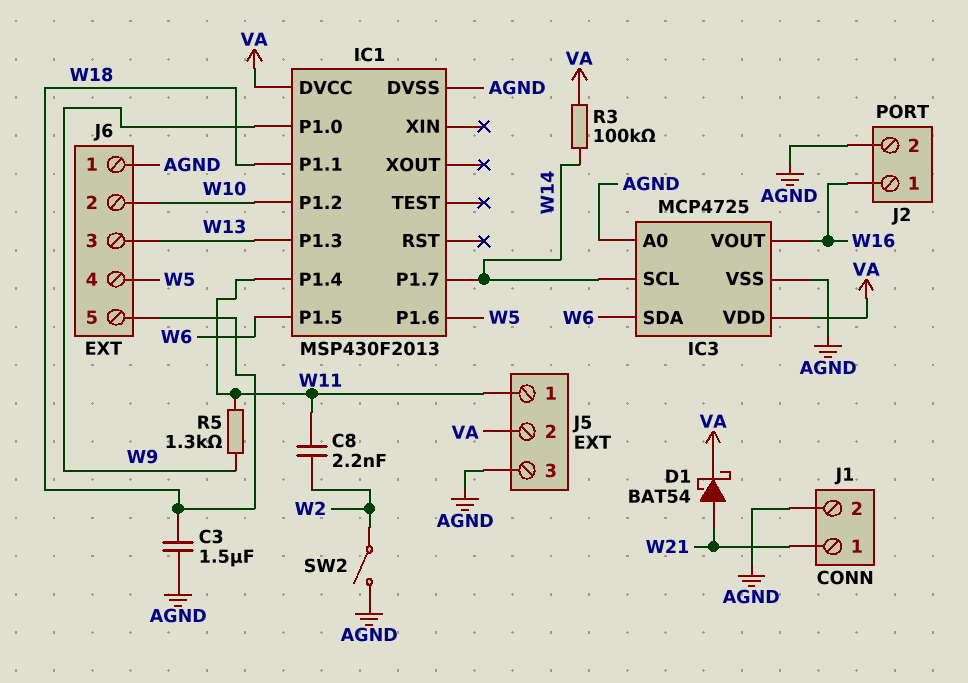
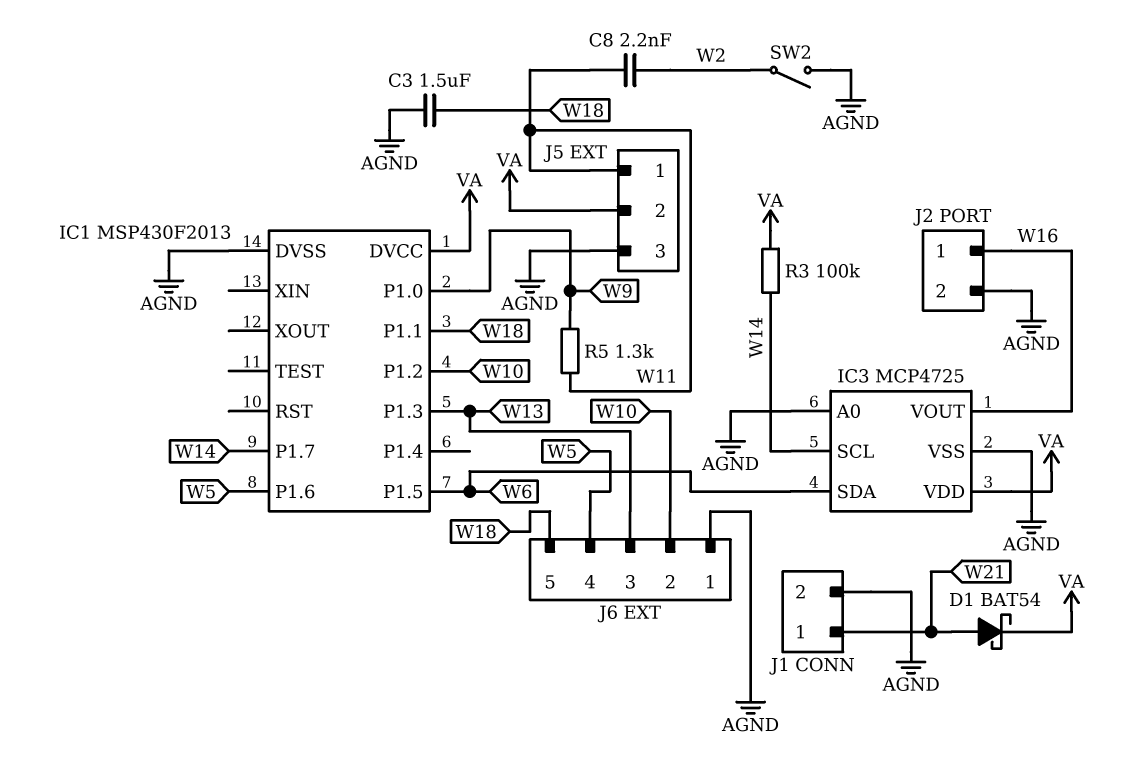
IC1 pin P1.4: W11 -> none

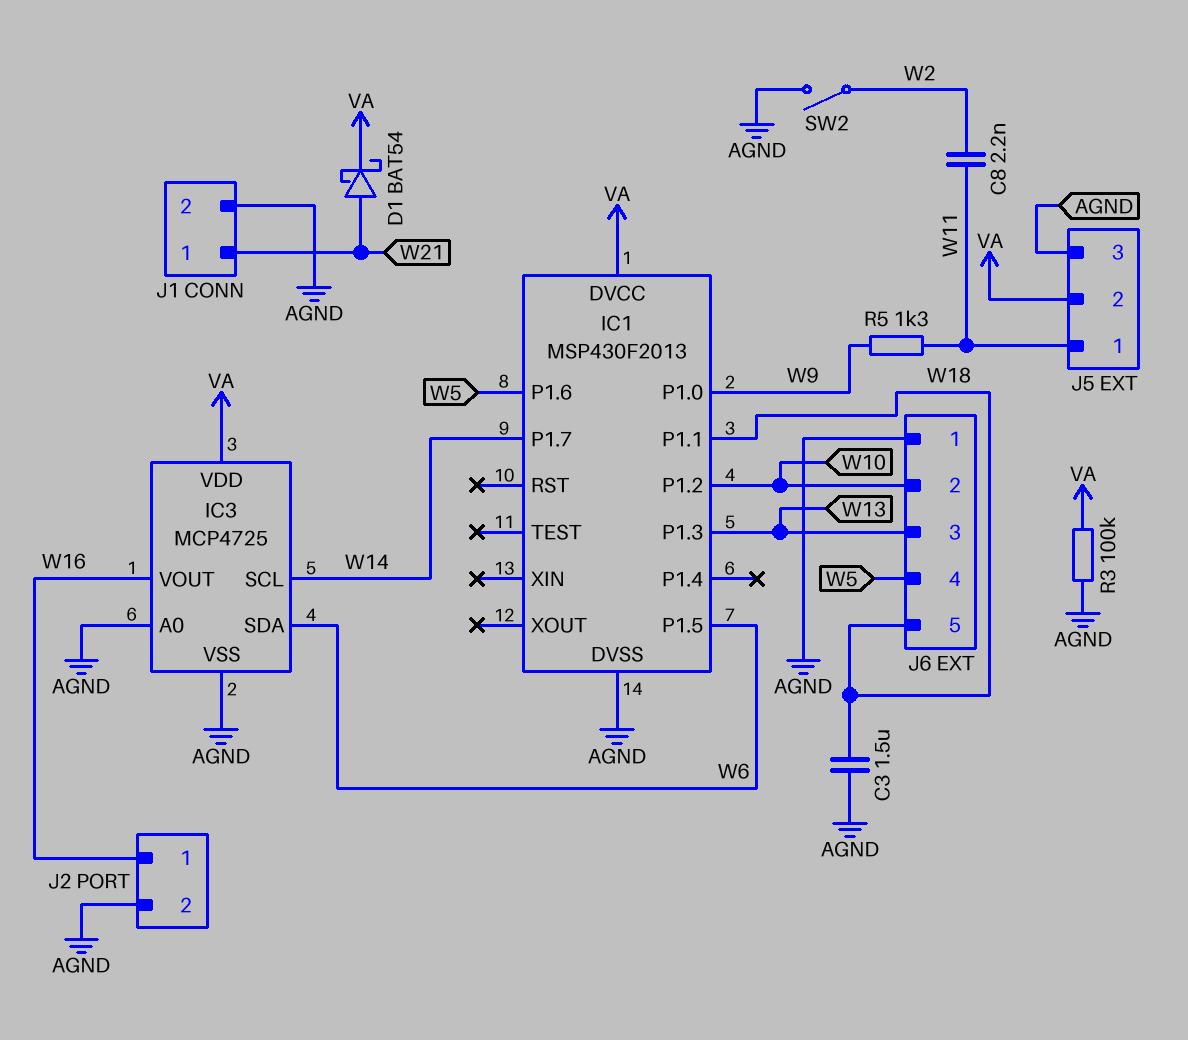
R3: 100k (VA, W14) -> 100k (AGND, VA)

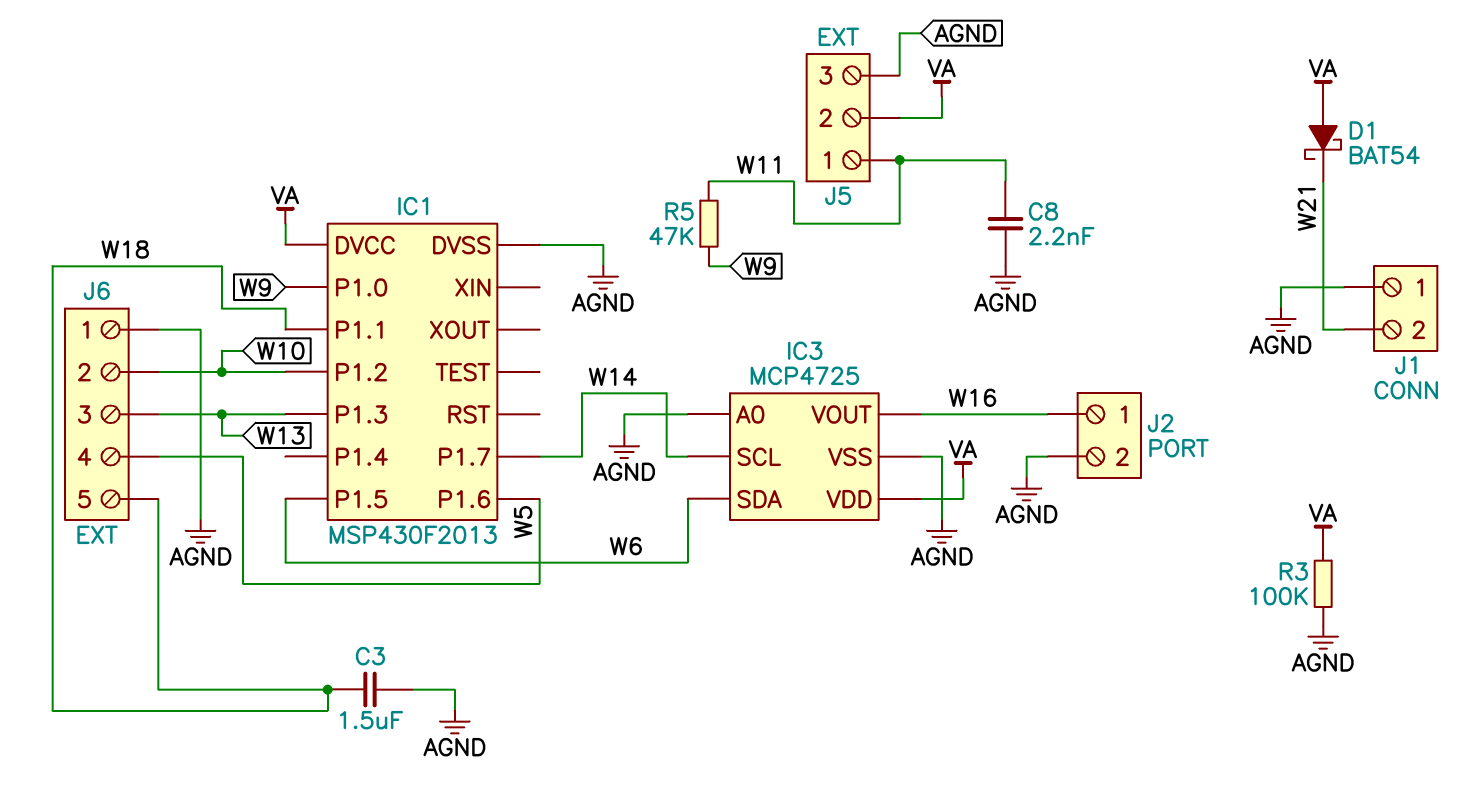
C8: 2.2nF (W2, W11) -> 2.2nF (AGND, W11)
D1: schottky BAT54 (A W21, K VA) -> schottky BAT54 (A VA, K W21)
J1 pin 1: W21 -> AGND
J1 pin 2: AGND -> W21
R5: 1.3k (W9, W11) -> 47k (W9, W11)
SW2: switch (AGND, W2) -> none

